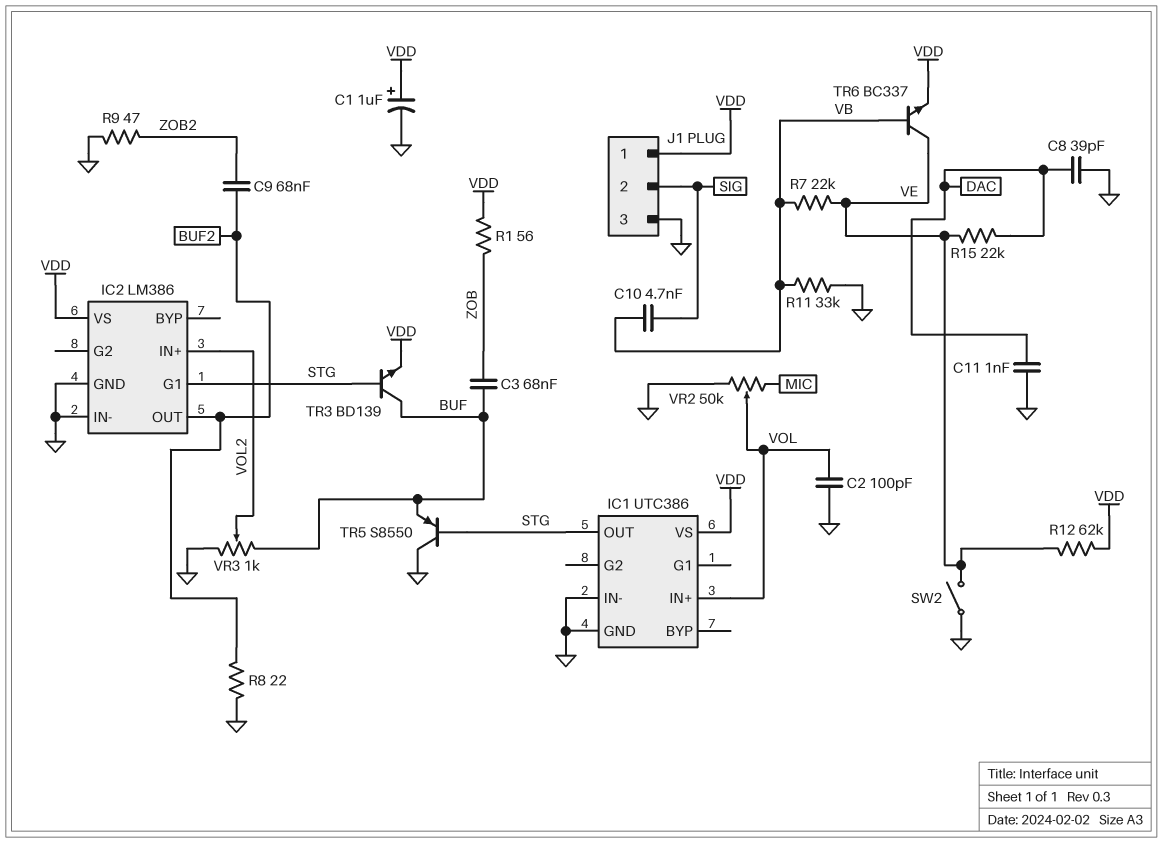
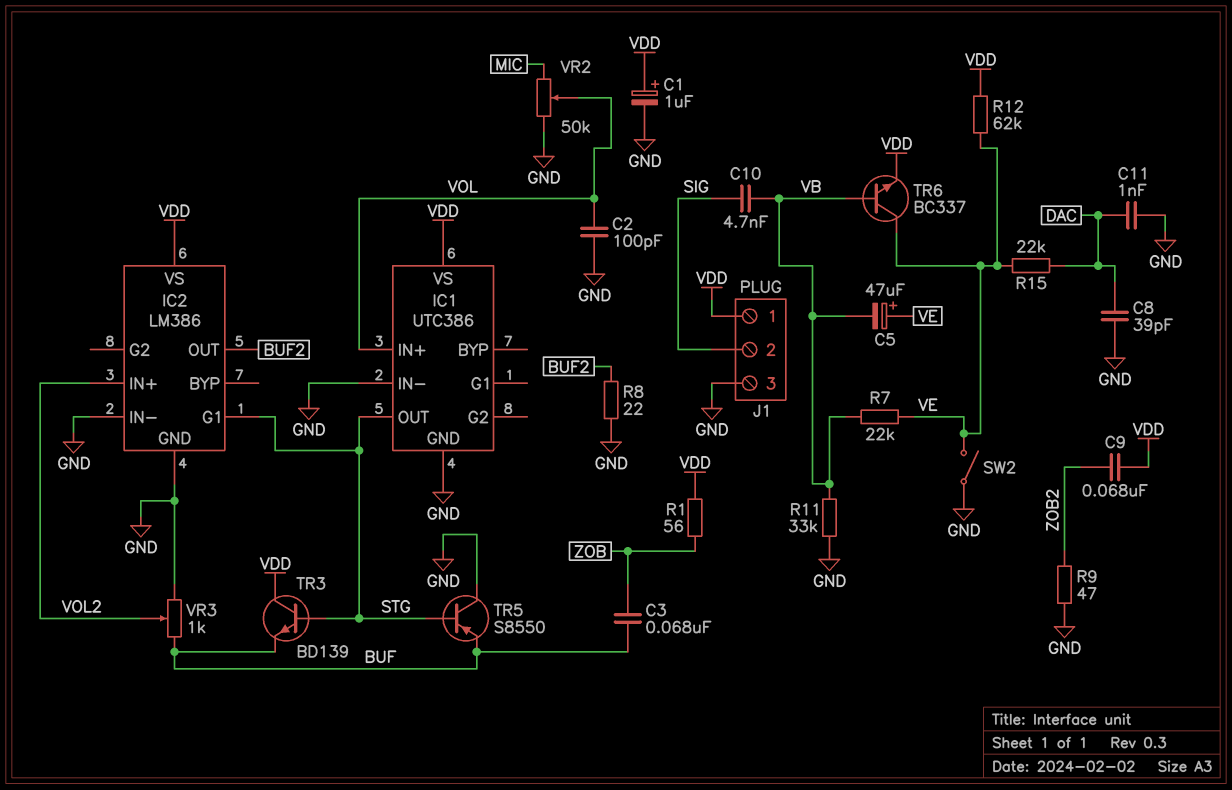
C5: none -> 47uF (plus VE, minus VB)
C9: 68nF (BUF2, ZOB2) -> 68nF (VDD, ZOB2)
TR3: NPN BD139 (B STG, C BUF, E VDD) -> NPN BD139 (B STG, C VDD, E BUF)

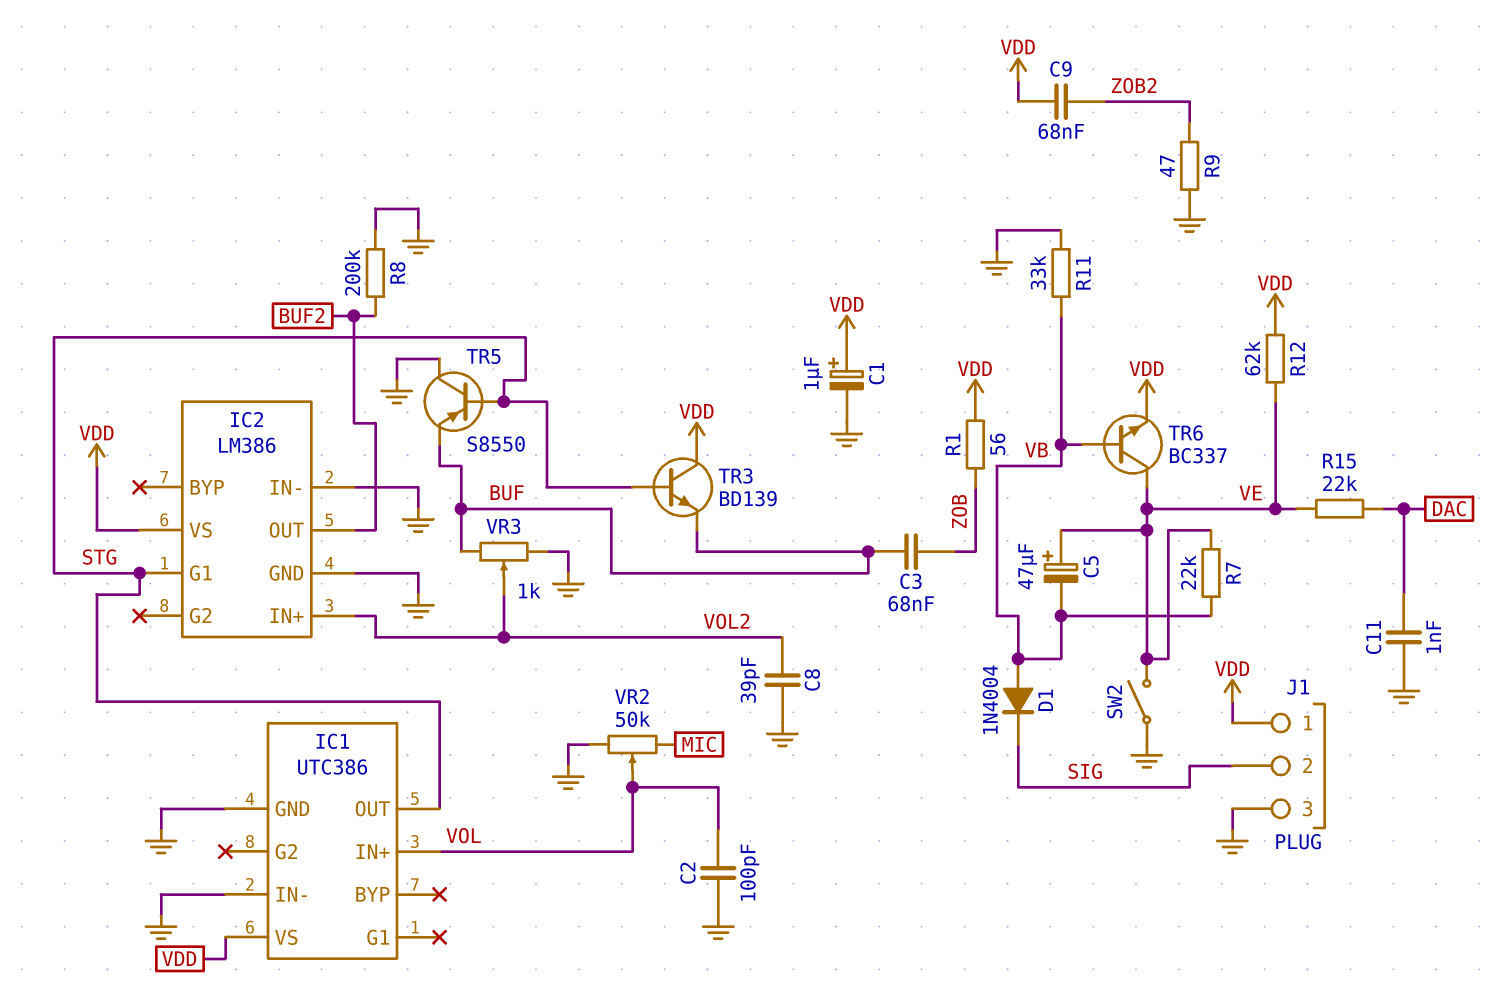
C8: 39pF (DAC, GND) -> 39pF (GND, VOL2)
C10: 4.7nF (SIG, VB) -> none
D1: none -> diode 1N4004 (A VB, K SIG)
R8: 22 (BUF2, GND) -> 200k (BUF2, GND)

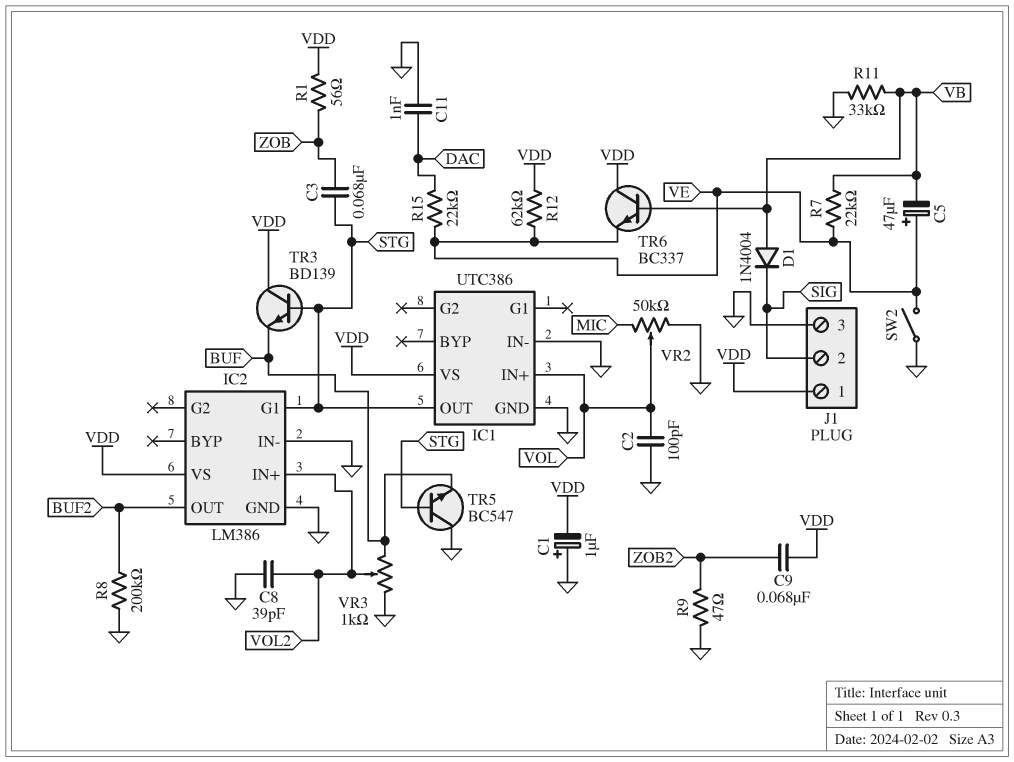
C1: 1uF (plus VDD, minus GND) -> 1uF (plus GND, minus VDD)
C3: 68nF (BUF, ZOB) -> 68nF (STG, ZOB)
TR5: PNP S8550 (B STG, C GND, E BUF) -> NPN BC547 (B STG, C GND, E BUF)
TR6: NPN BC337 (B VB, C VE, E VDD) -> NPN BC337 (B VB, C VDD, E VE)

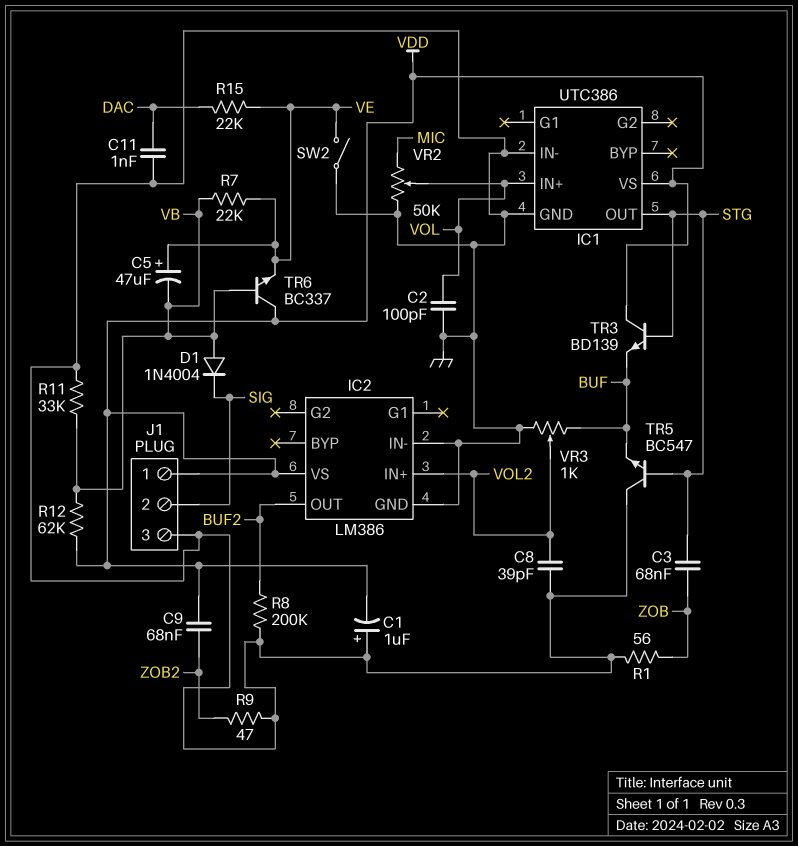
IC2 pin G1: STG -> none
R1: 56 (VDD, ZOB) -> 56 (GND, ZOB)
R12: 62k (VDD, VE) -> 62k (VB, VDD)

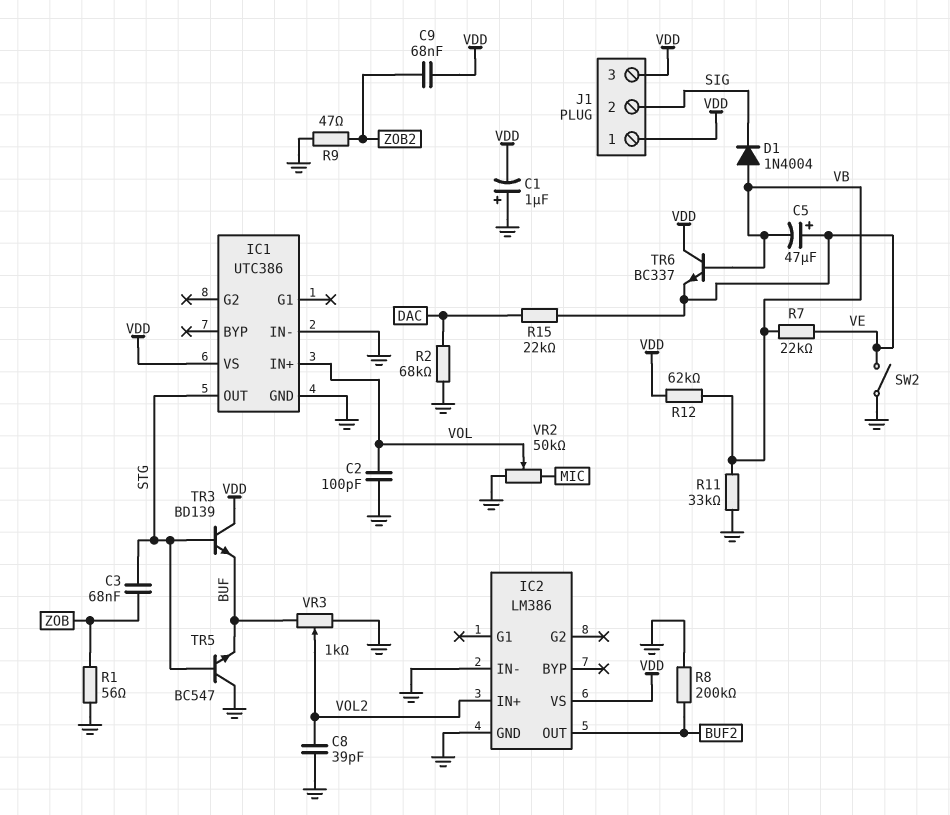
C11: 1nF (DAC, GND) -> none
J1 pin 3: GND -> VDD
R2: none -> 68k (DAC, GND)

